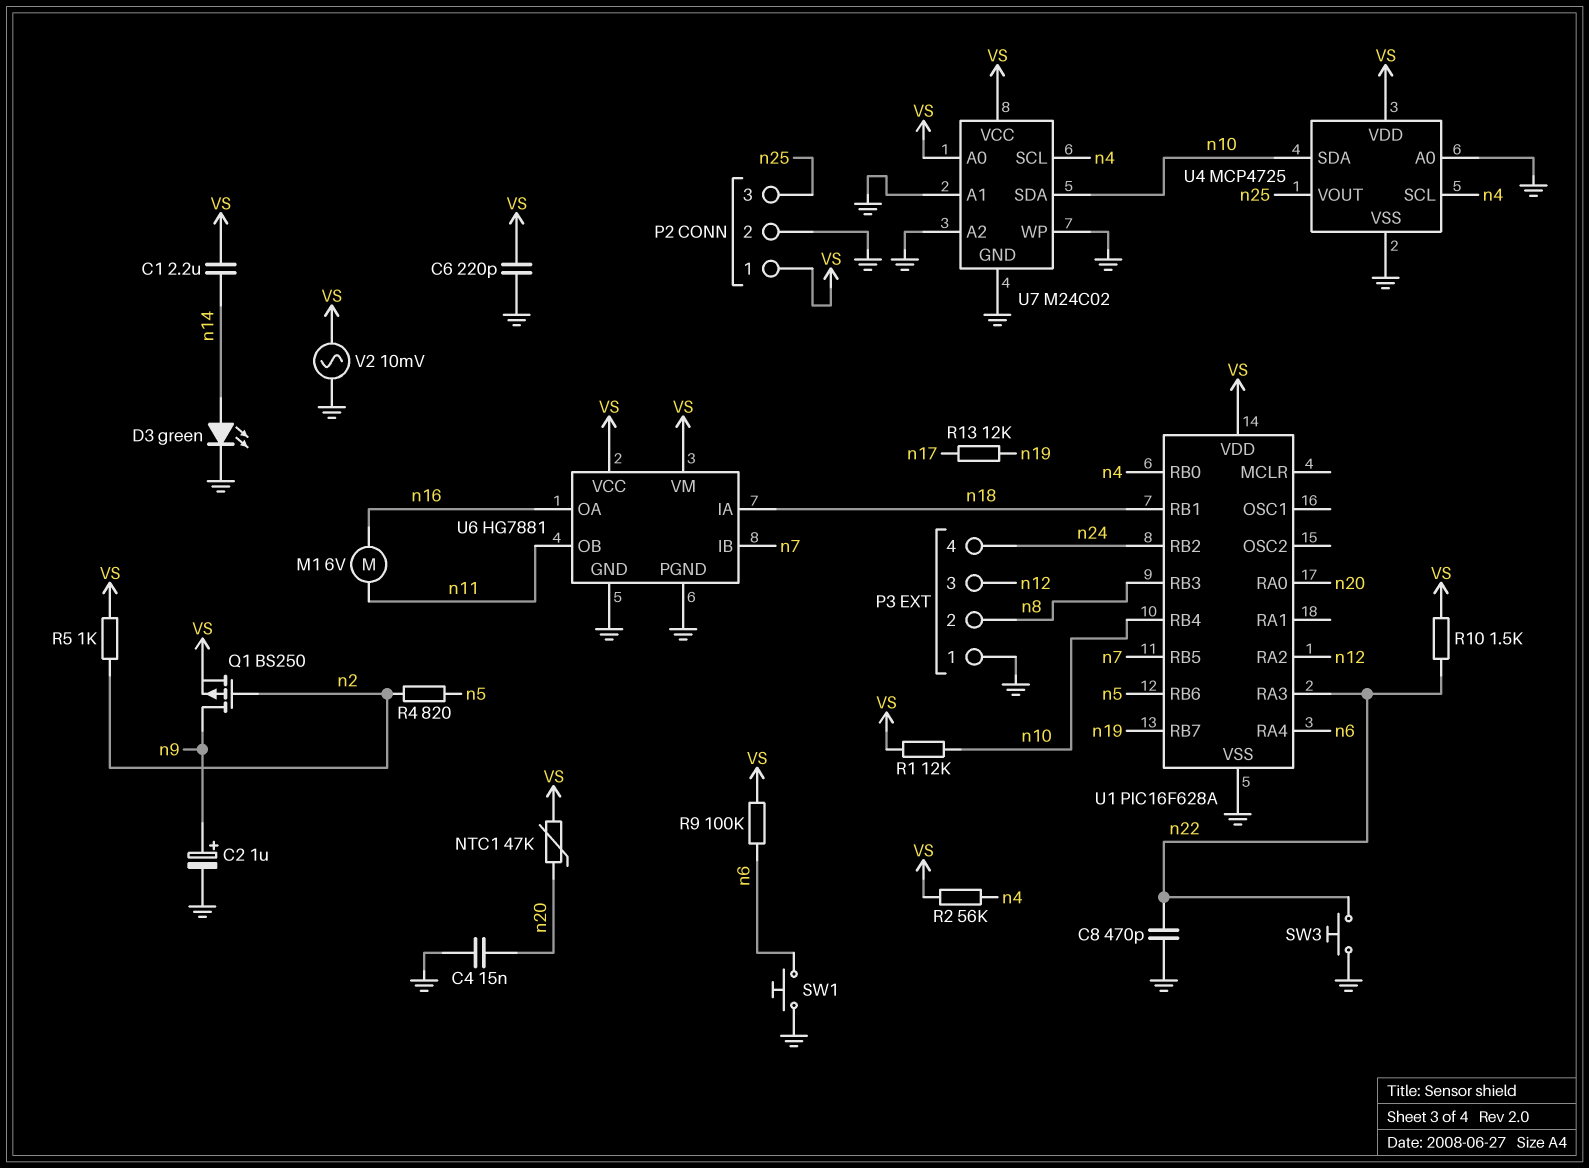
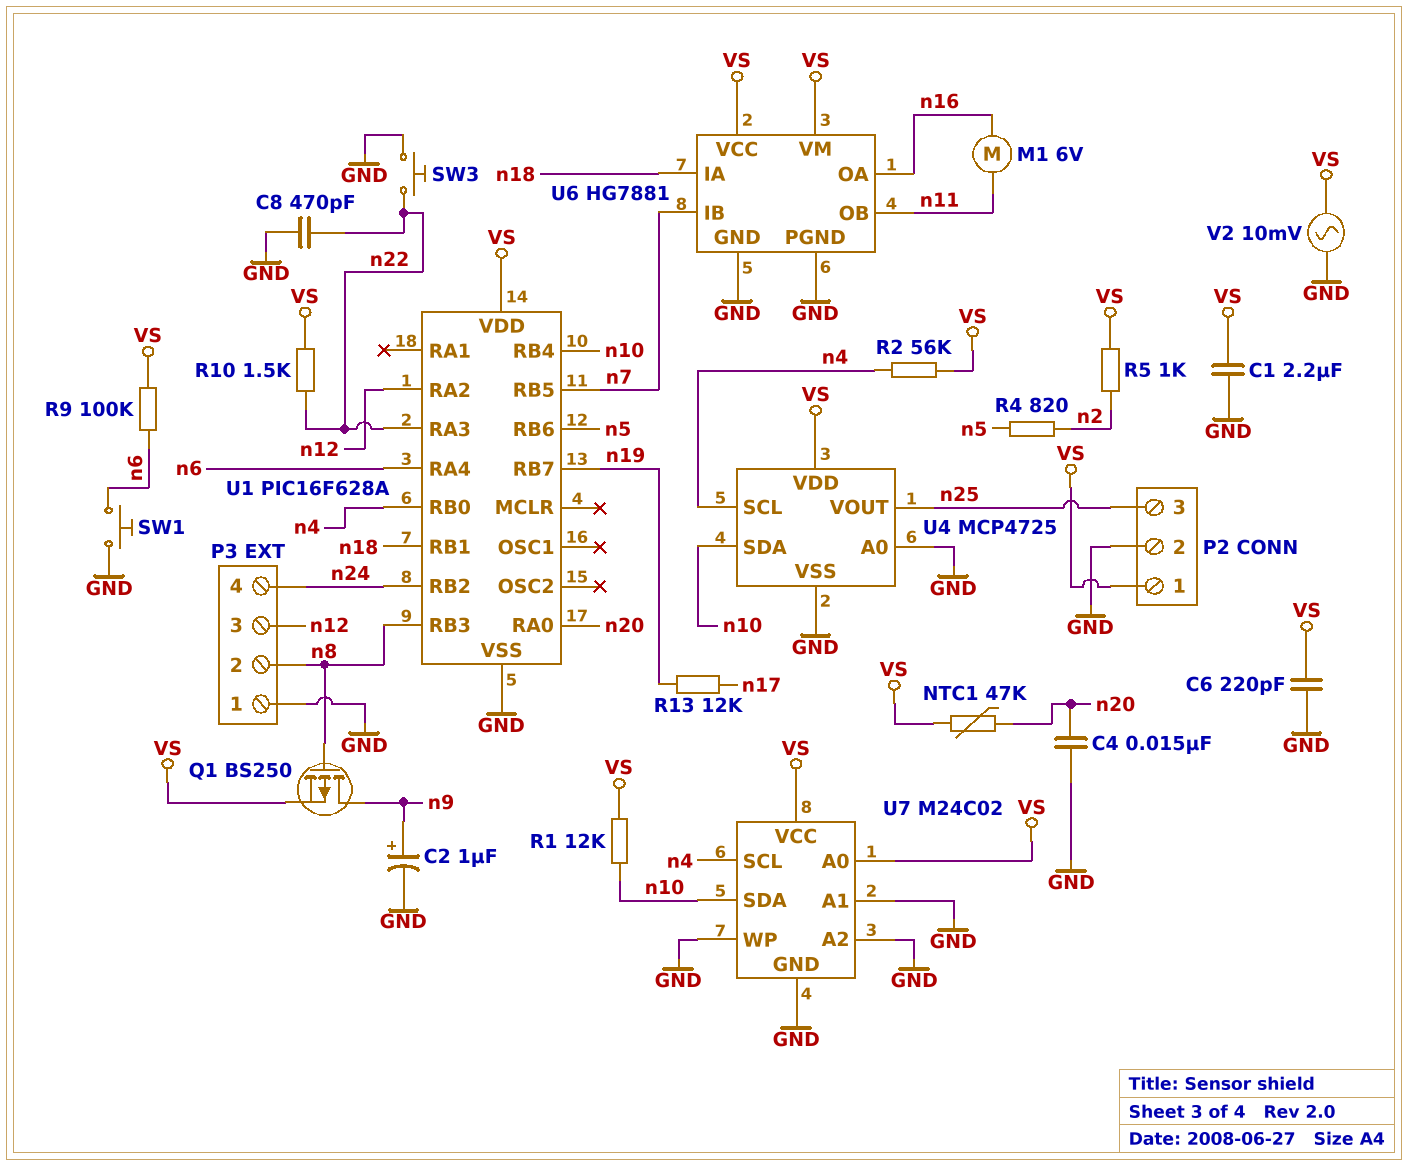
C1: 2.2uF (VS, n14) -> 2.2uF (GND, VS)
D3: LED green (A n14, K GND) -> none
Q1: PMOS BS250 (G n2, D n9, S VS) -> PMOS BS250 (G n8, D n9, S VS)

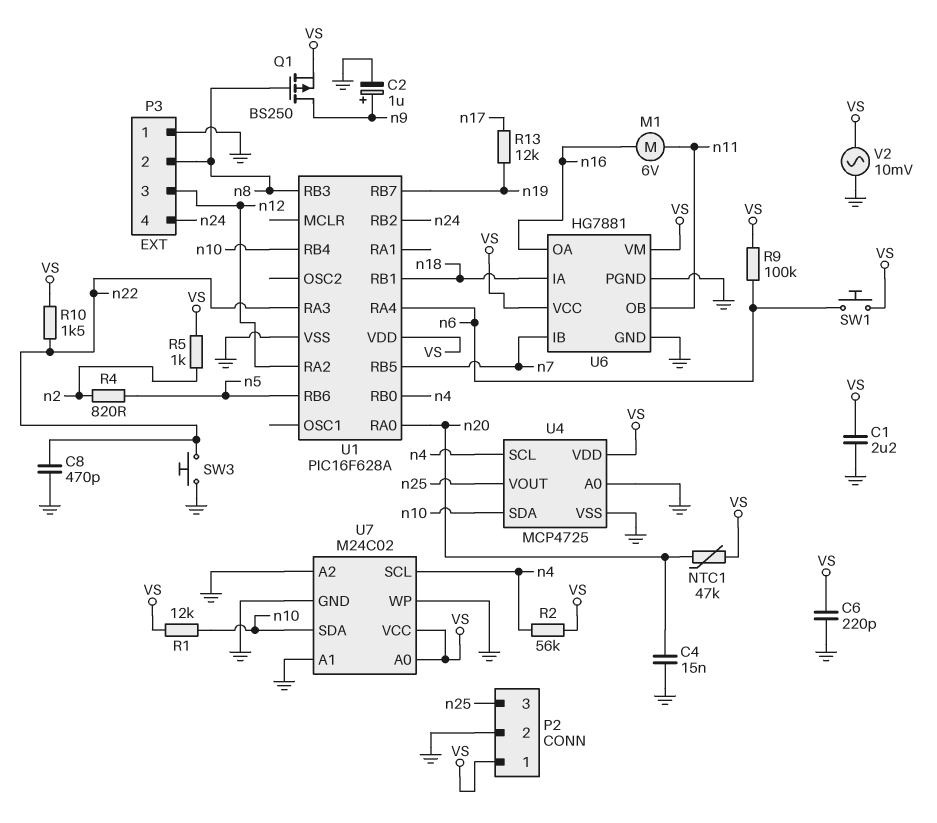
SW1: button (GND, n6) -> button (VS, n6)

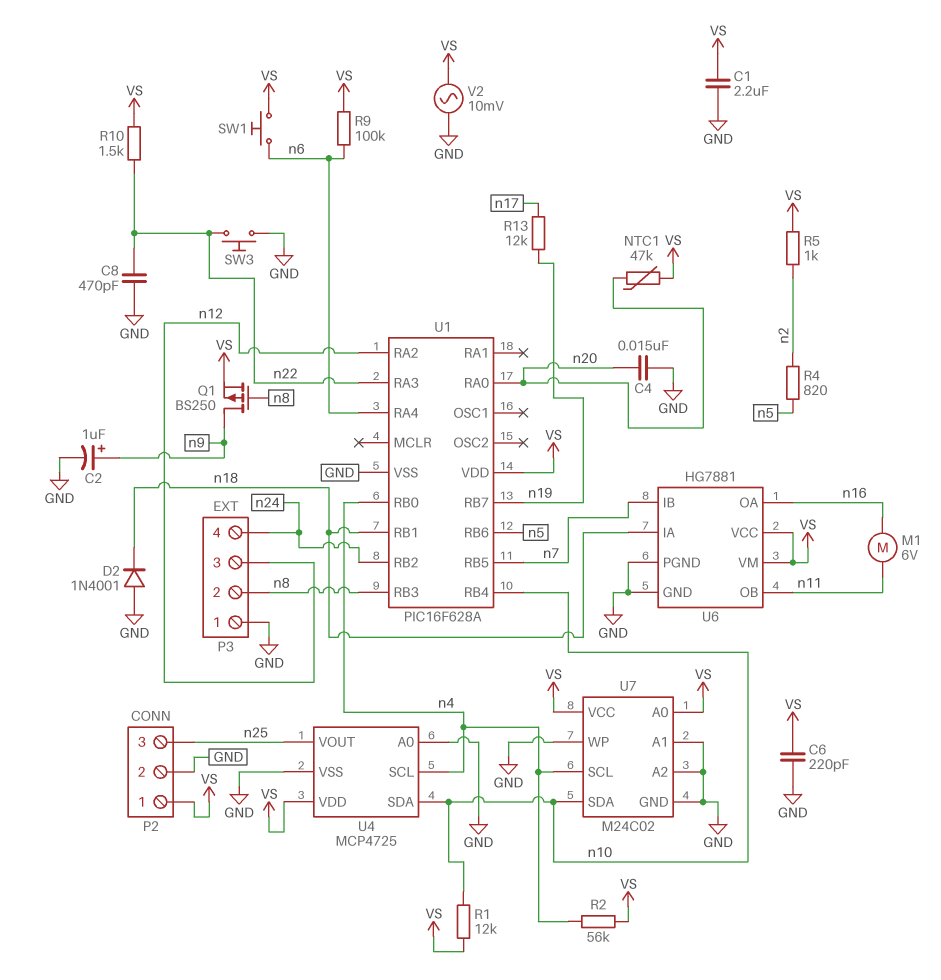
D2: none -> diode 1N4001 (A GND, K n18)

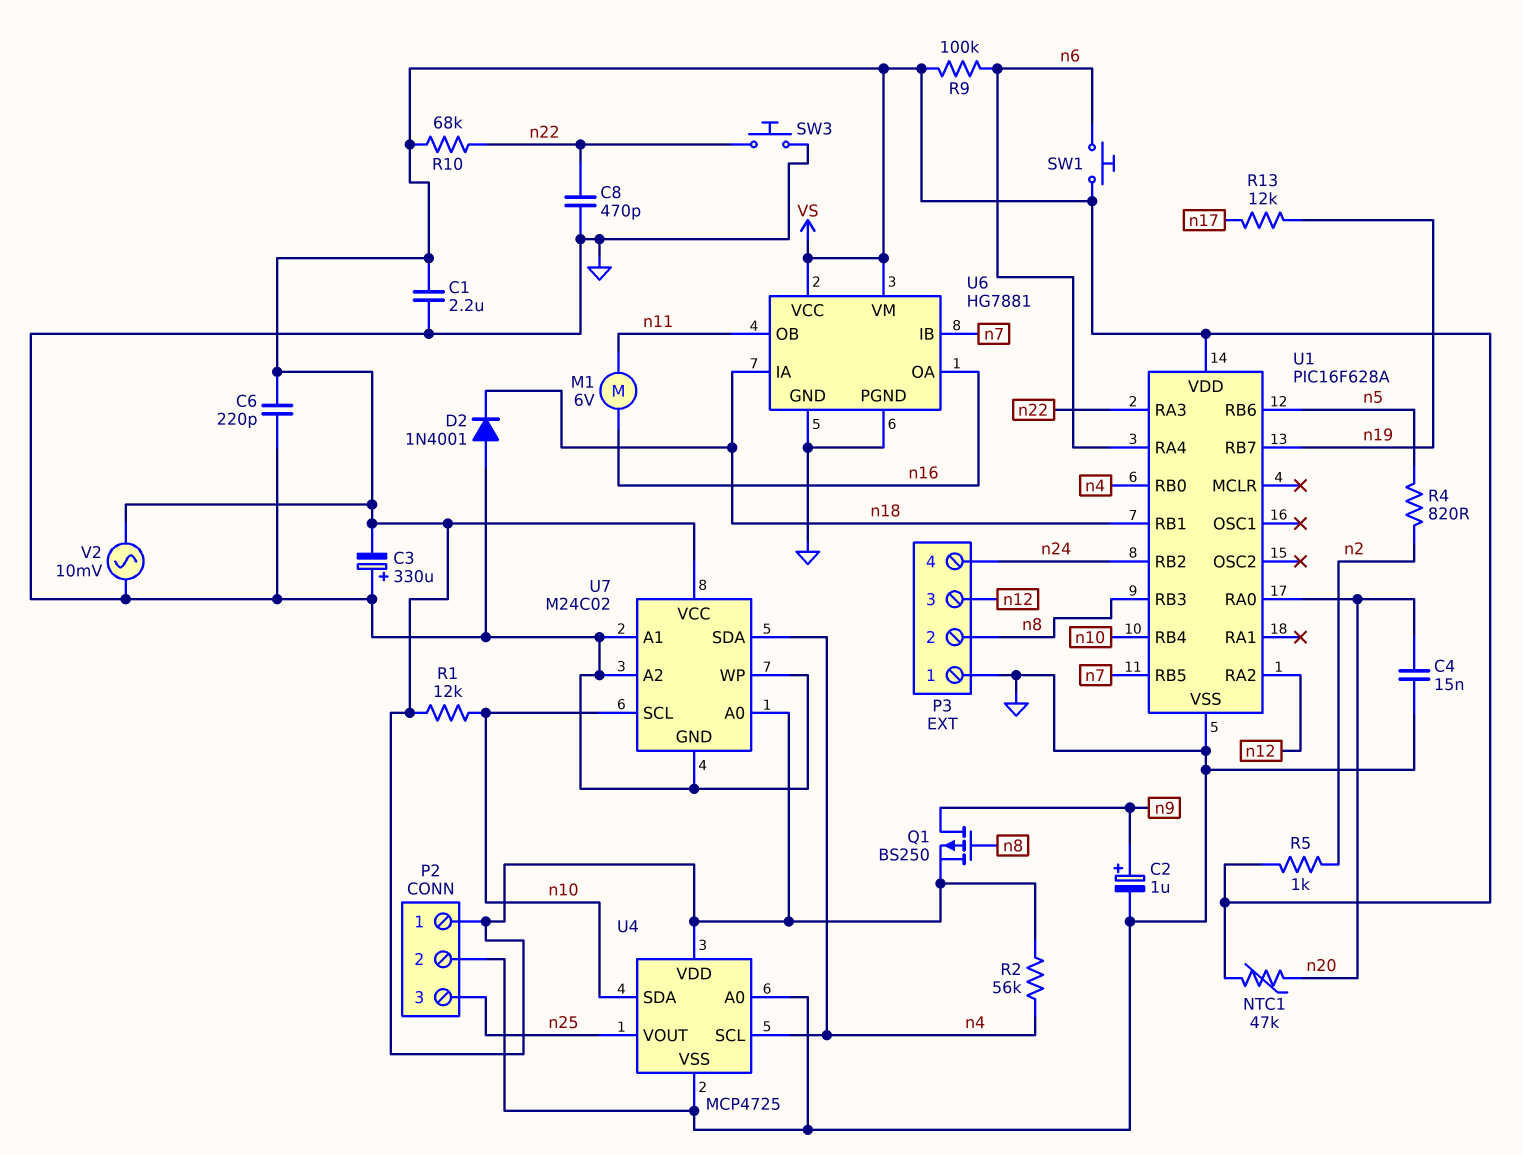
C3: none -> 330uF (plus GND, minus VS)
R10: 1.5k (VS, n22) -> 68k (VS, n22)
U7 pin SCL: n4 -> n10
U7 pin SDA: n10 -> n4

